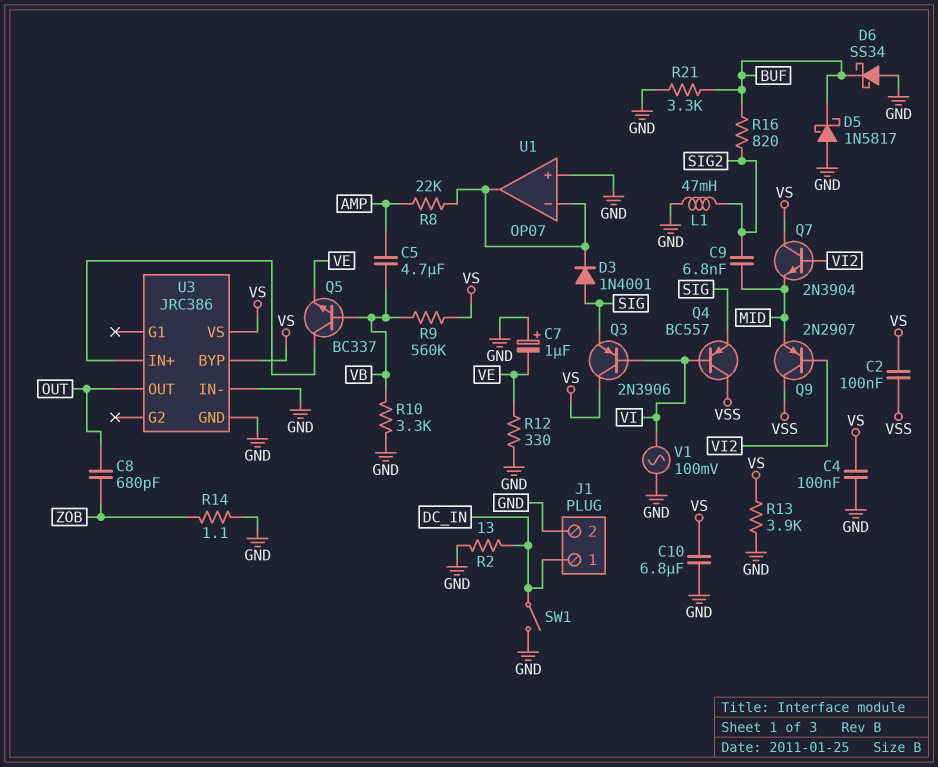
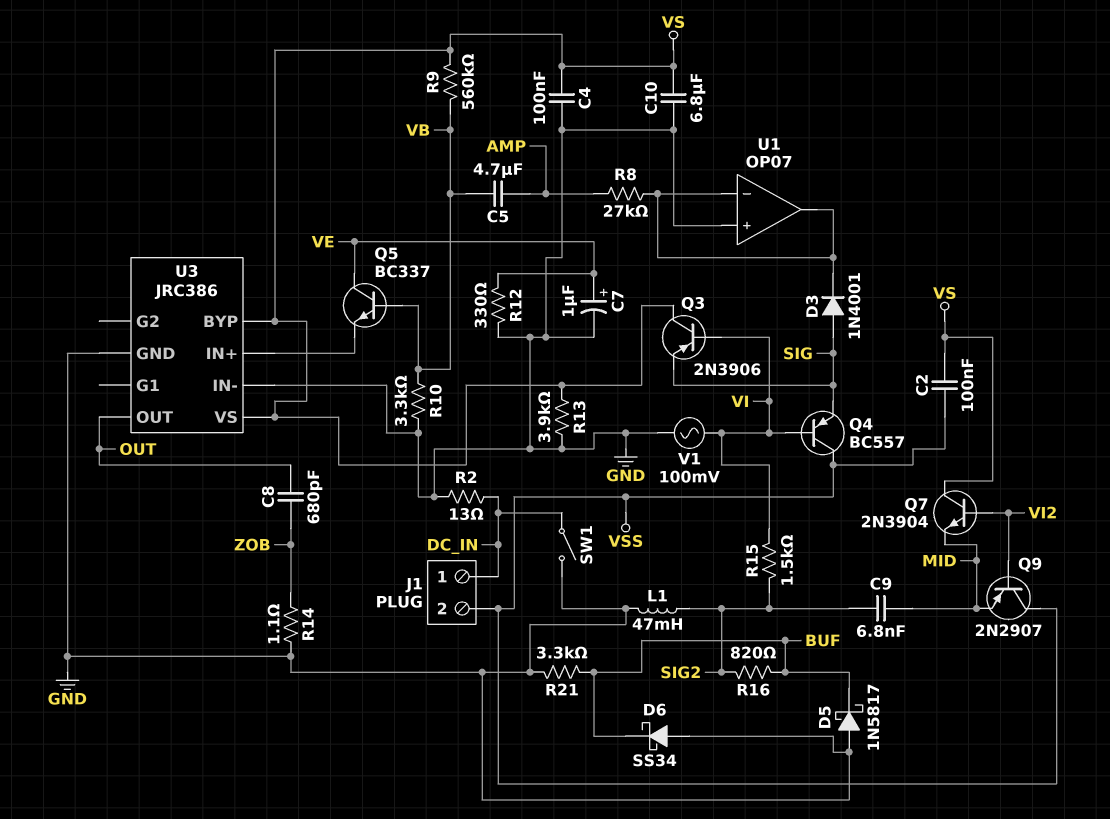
C7: 1uF (plus GND, minus VE) -> 1uF (plus VE, minus GND)
J1 pin 2: GND -> VSS
Q5: NPN BC337 (B VB, C U3/IN+, E VE) -> NPN BC337 (B VB, C VE, E U3/IN+)
R8: 22k (AMP, U1/in-) -> 27k (AMP, U1/in-)
R15: none -> 1.5k (SIG2, VI)

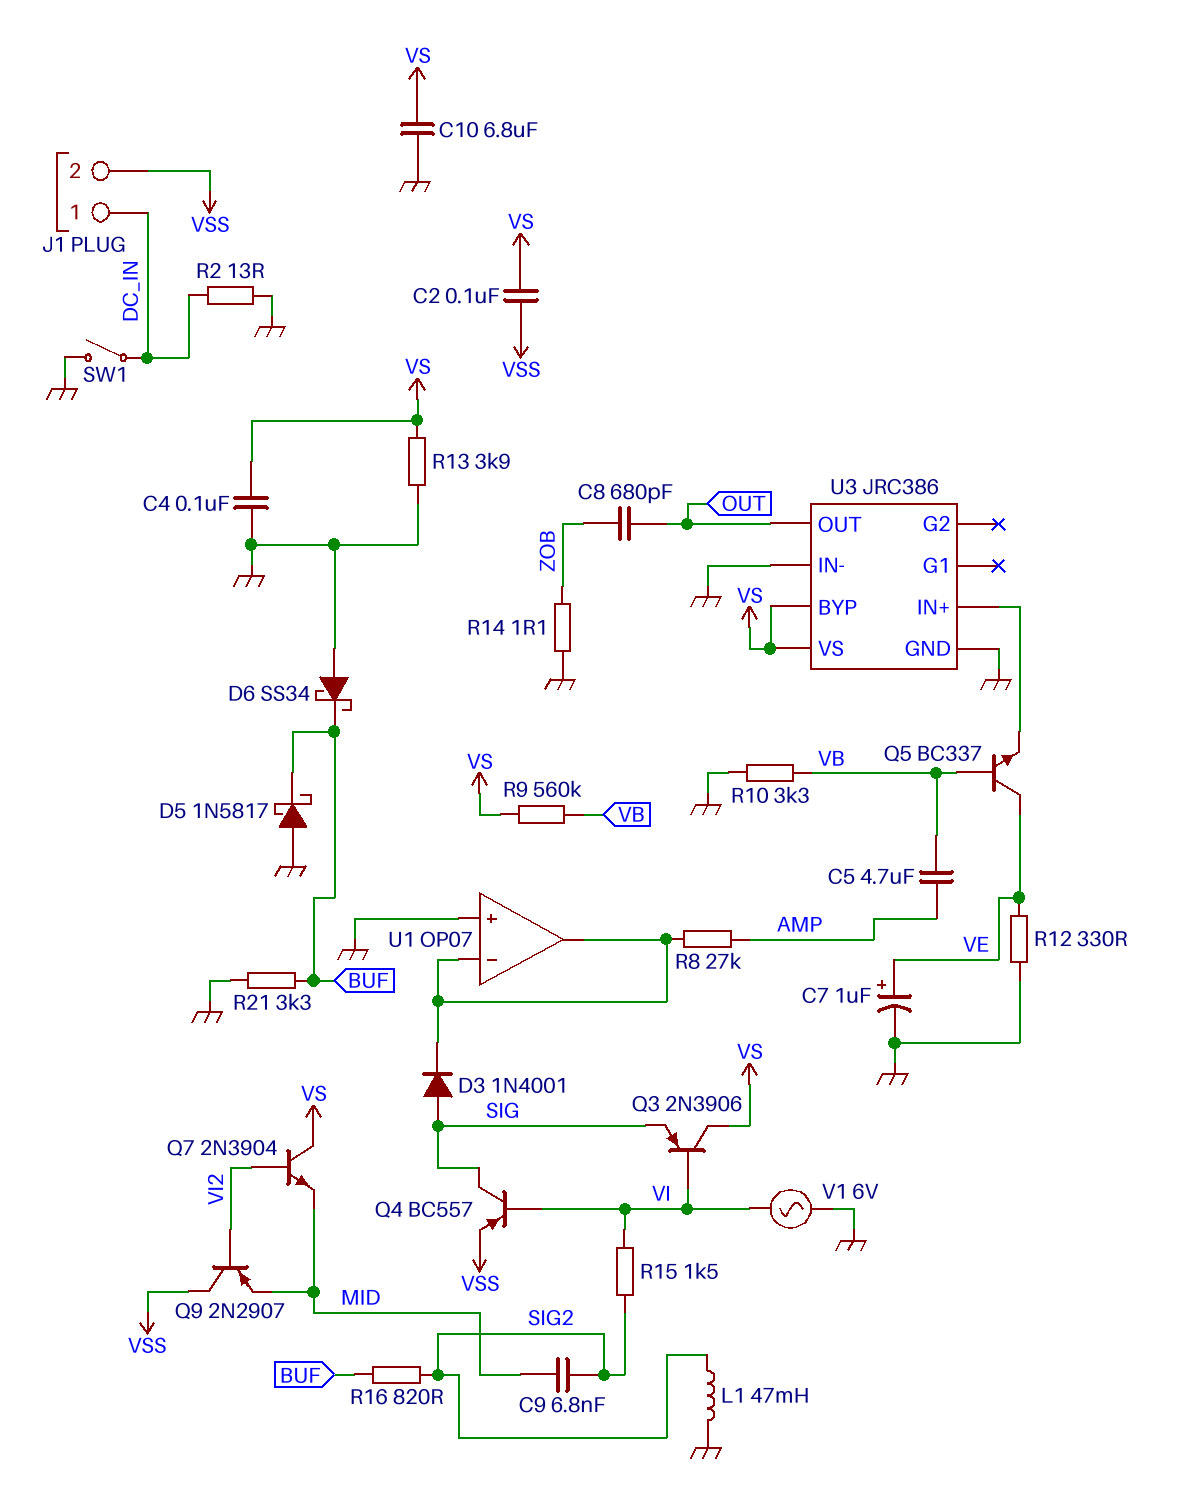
Q4: PNP BC557 (B VI, C VSS, E SIG) -> PNP BC557 (B VI, C SIG, E VSS)
V1: AC 100mV (GND, VI) -> AC 6V (GND, VI)

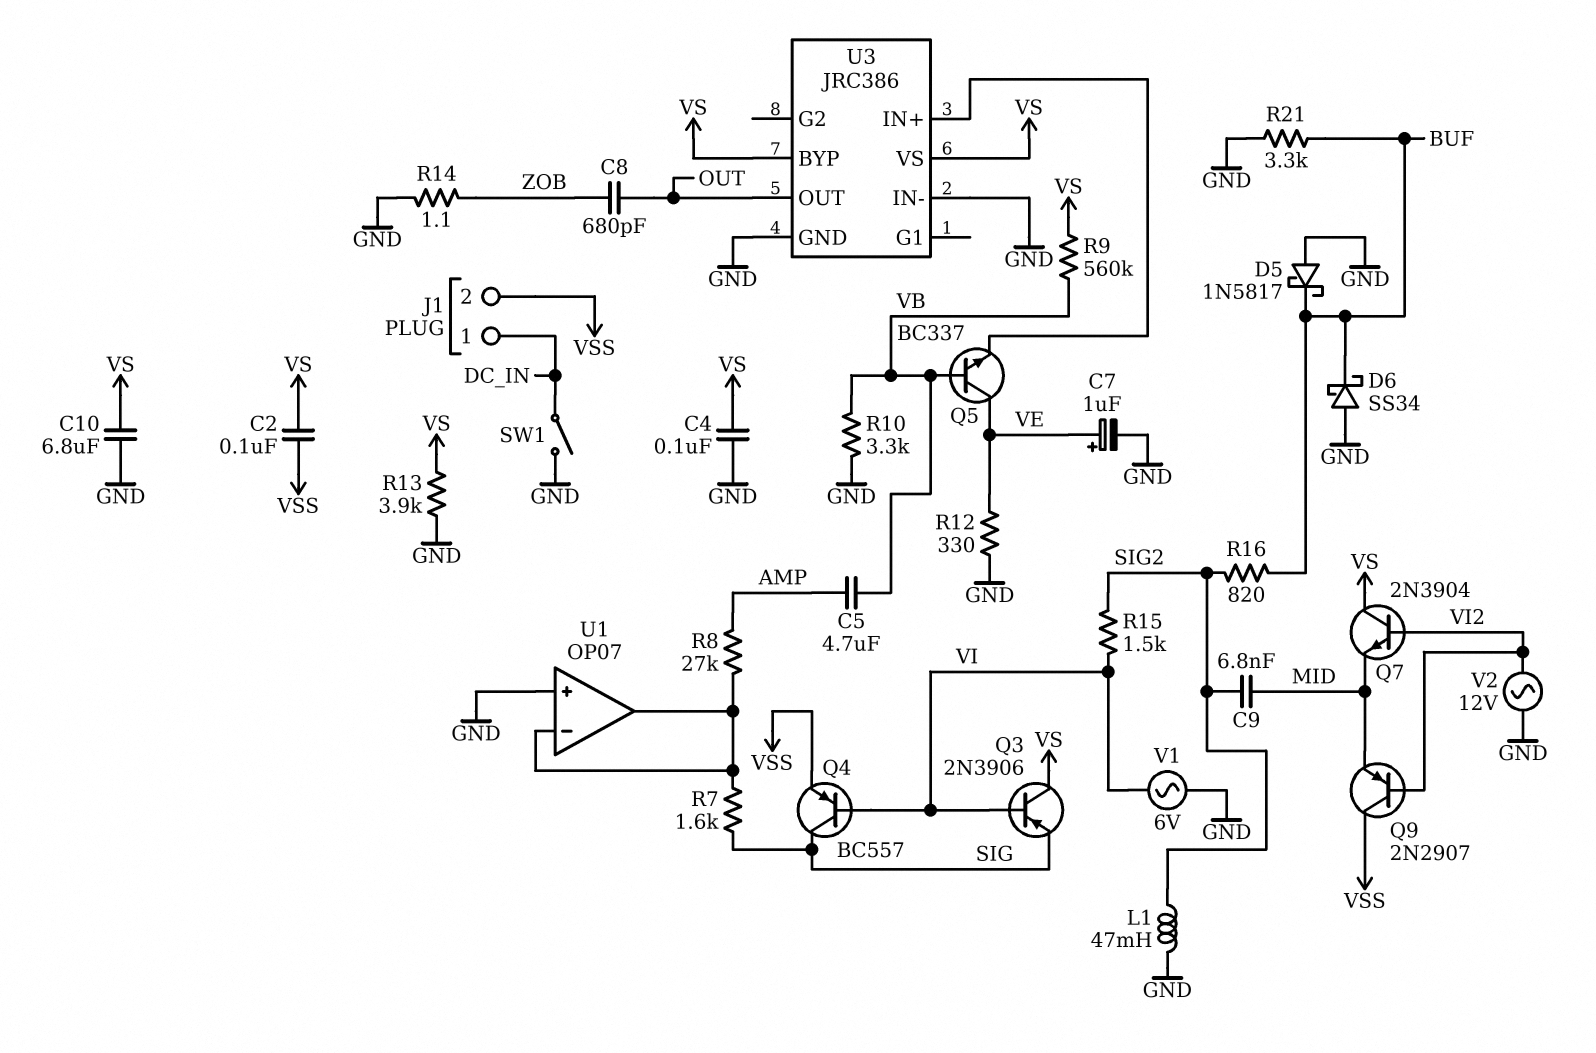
D3: diode 1N4001 (A SIG, K U1/in-) -> none
R2: 13 (DC_IN, GND) -> none
R7: none -> 1.6k (SIG, U1/in-)
V2: none -> AC 12V (GND, VI2)

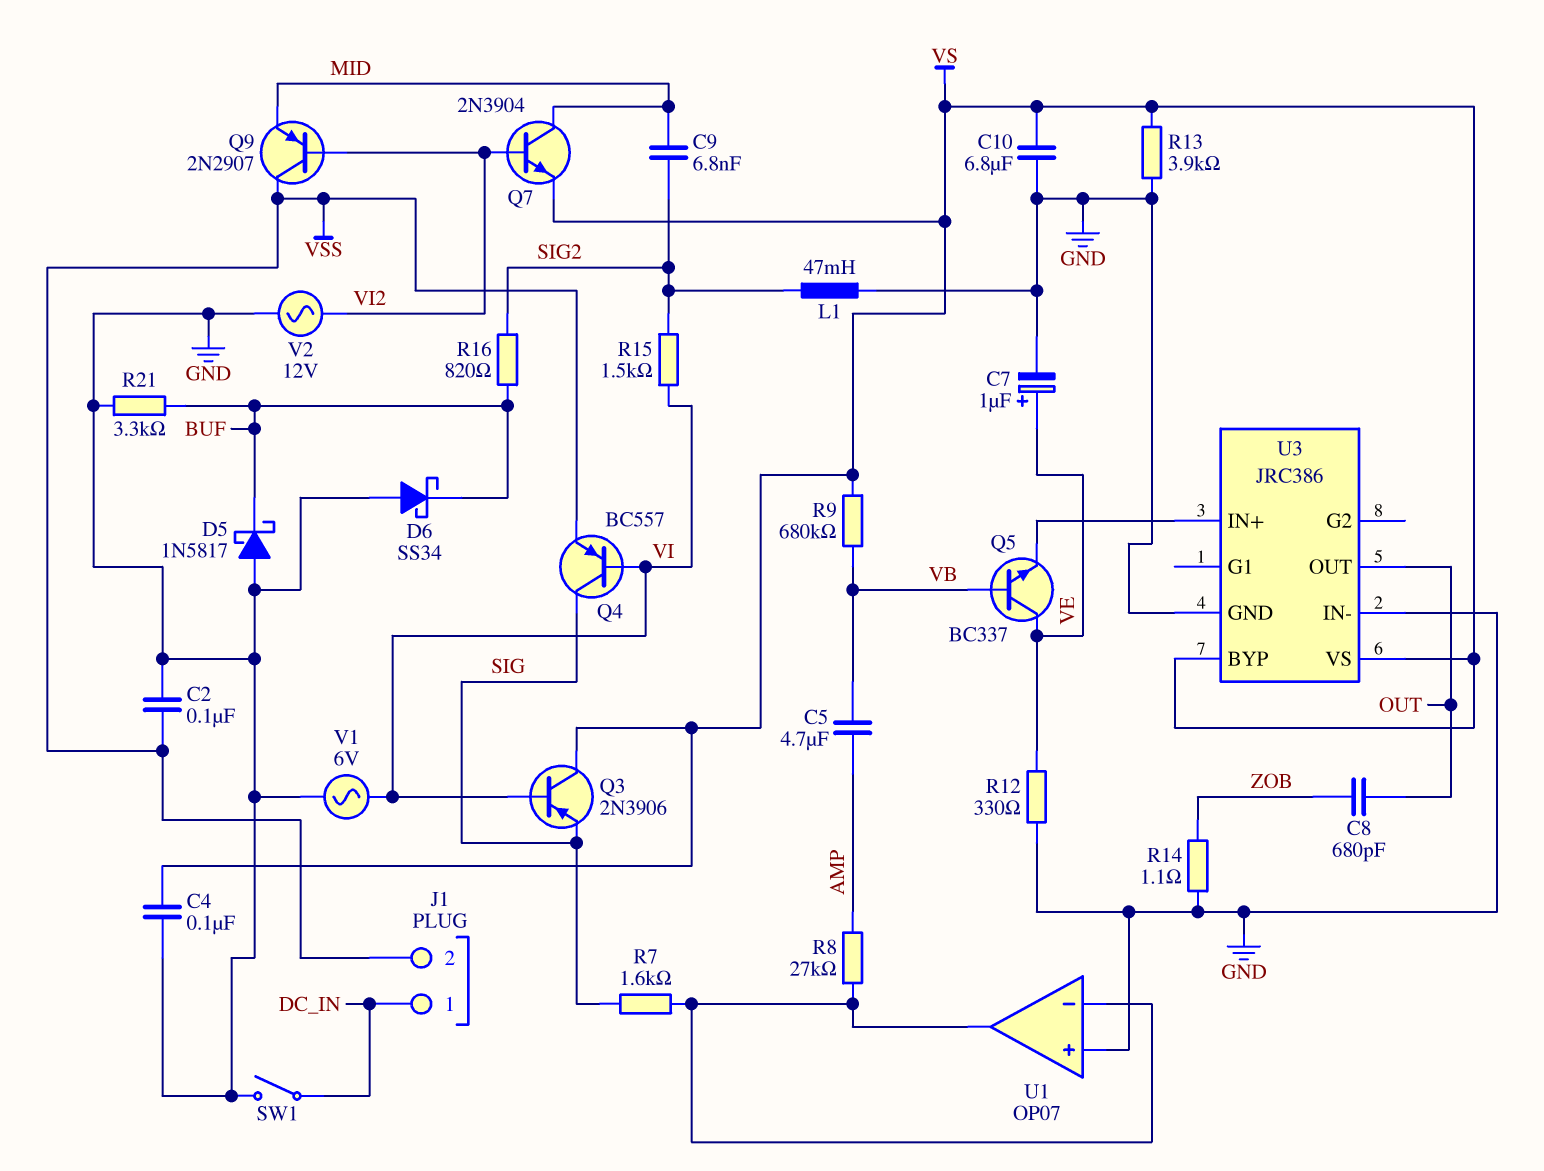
C2: 100nF (VS, VSS) -> 100nF (GND, VSS)
Q7: NPN 2N3904 (B VI2, C VS, E MID) -> NPN 2N3904 (B VI2, C MID, E VS)
R9: 560k (VB, VS) -> 680k (VB, VS)
R10: 3.3k (GND, VB) -> none

